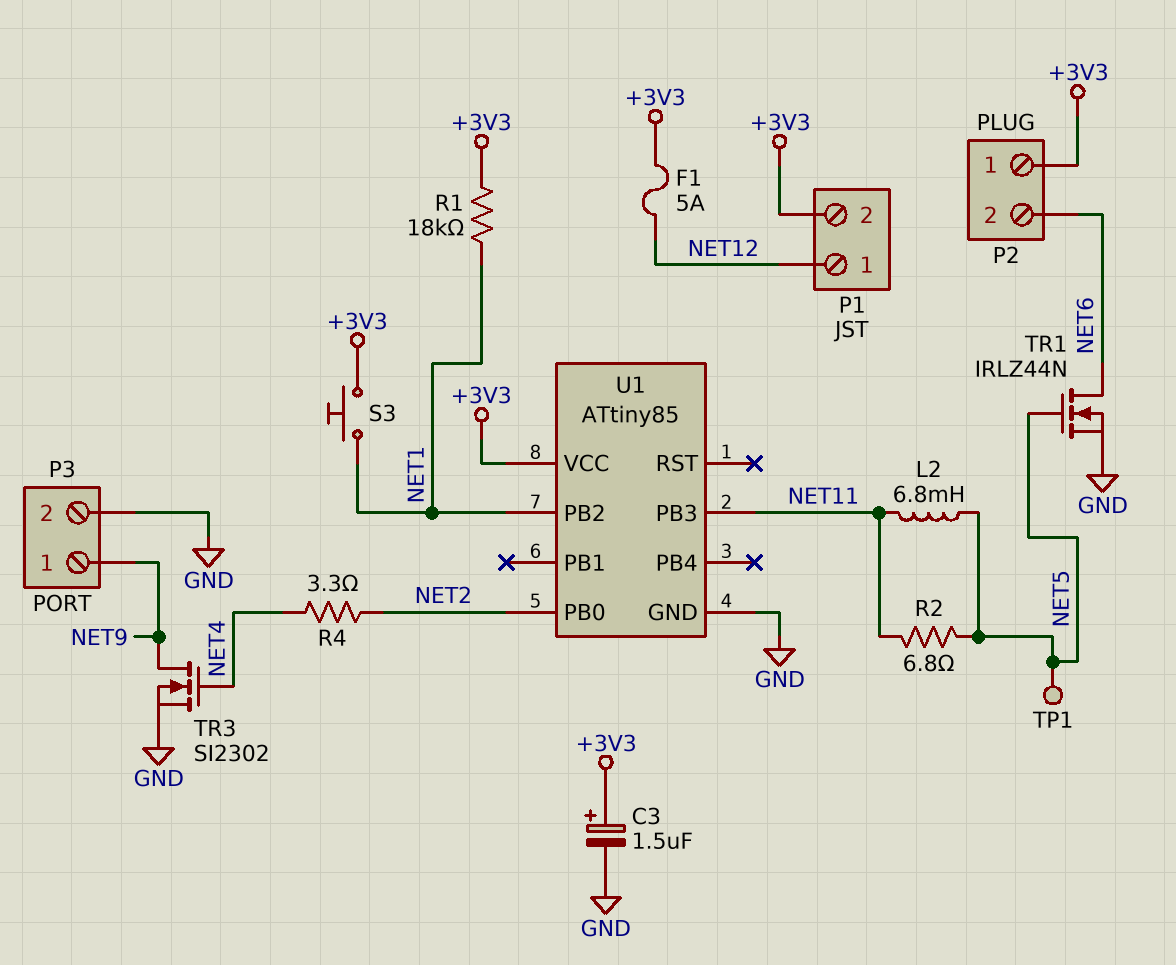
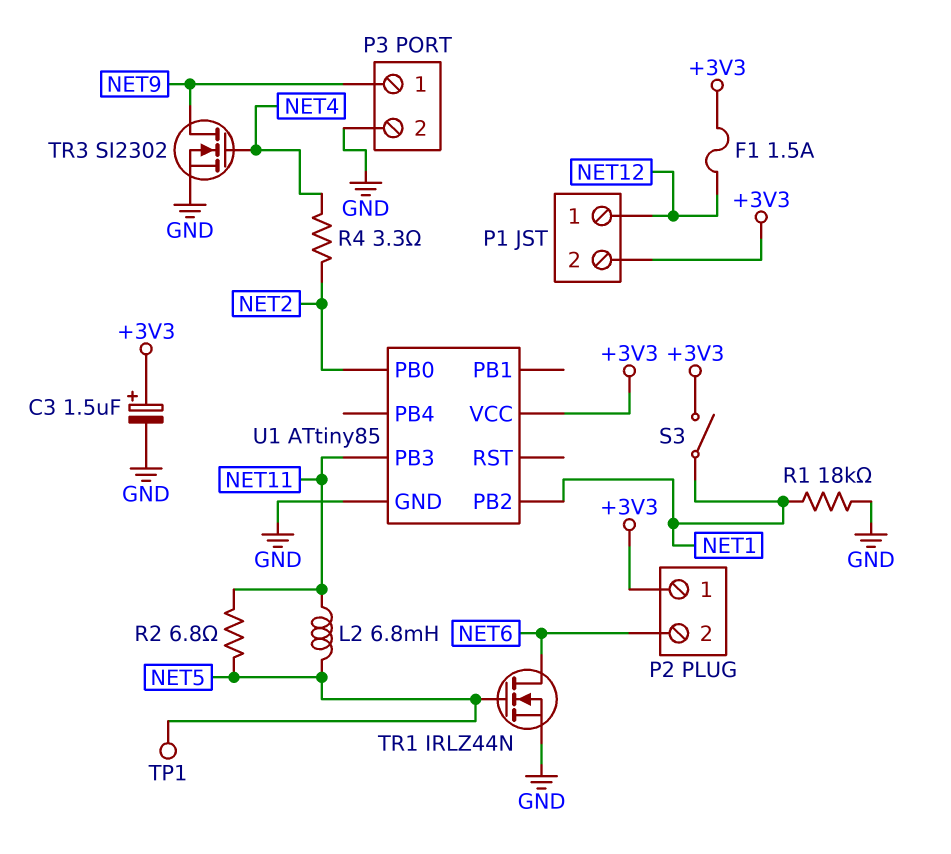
F1: 5A (+3V3, NET12) -> 1.5A (+3V3, NET12)
R1: 18k (+3V3, NET1) -> 18k (GND, NET1)
S3: button (+3V3, NET1) -> switch (+3V3, NET1)

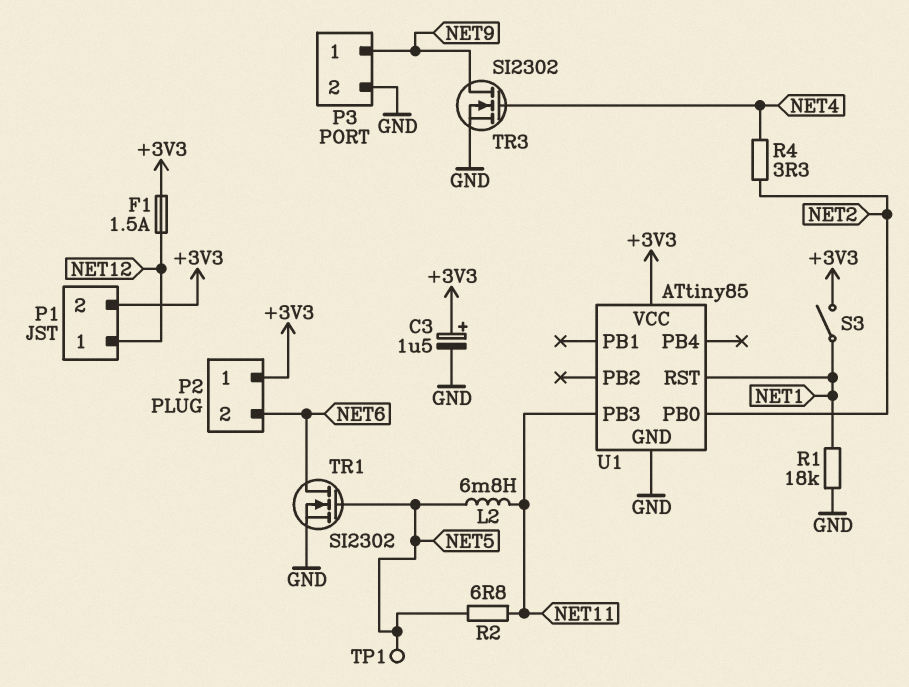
TR1: NMOS IRLZ44N (G NET5, D NET6, S GND) -> NMOS SI2302 (G NET5, D NET6, S GND)
U1 pin PB2: NET1 -> none
U1 pin RST: none -> NET1

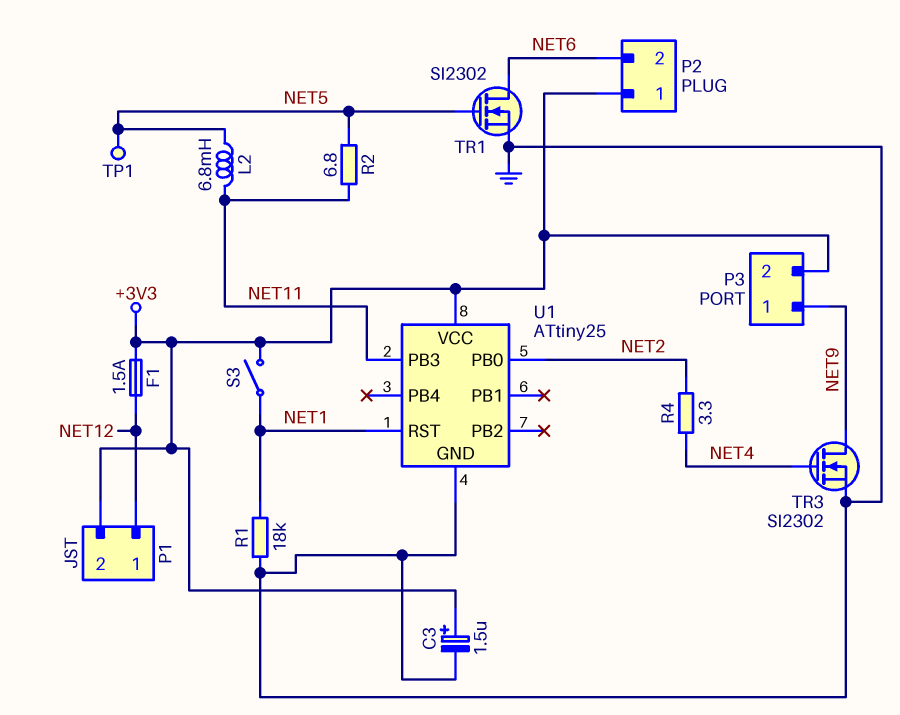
P3 pin 2: GND -> +3V3
U1: ATtiny85 -> ATtiny25

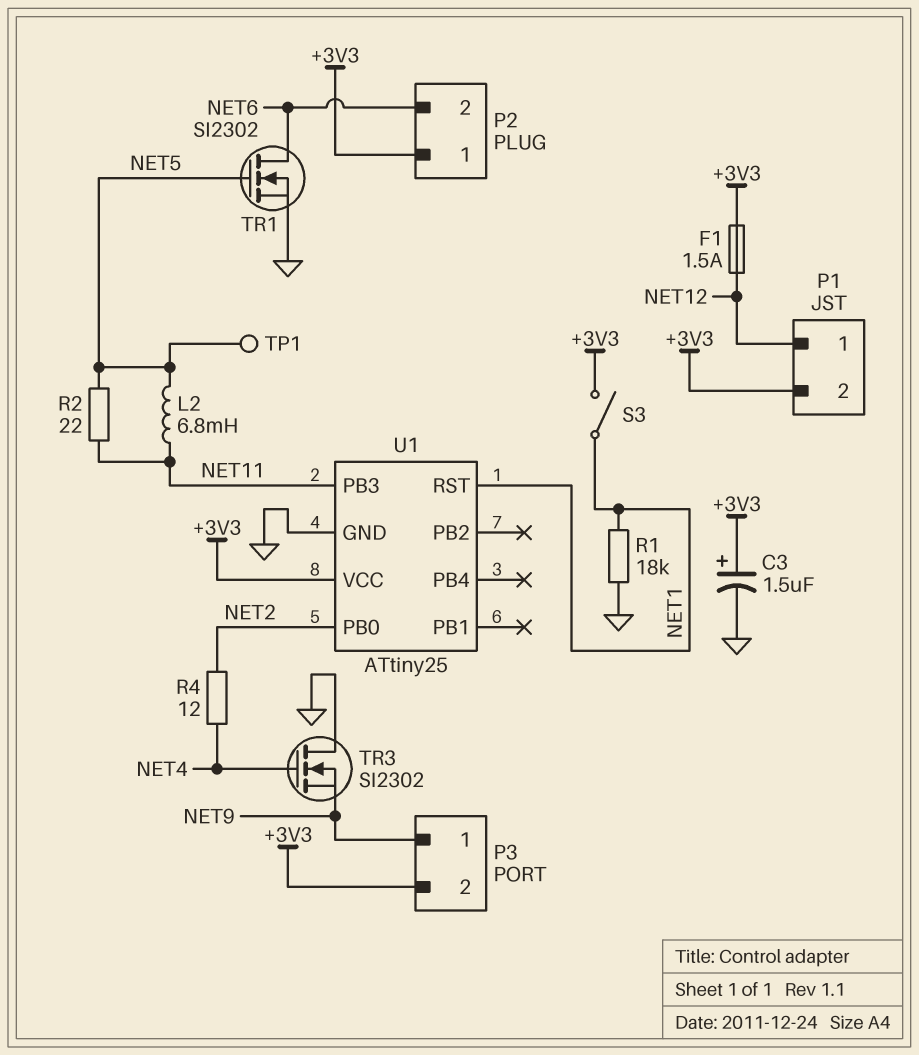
R2: 6.8 (NET5, NET11) -> 22 (NET5, NET11)
R4: 3.3 (NET2, NET4) -> 12 (NET2, NET4)
TR3: NMOS SI2302 (G NET4, D NET9, S GND) -> NMOS SI2302 (G NET4, D GND, S NET9)

